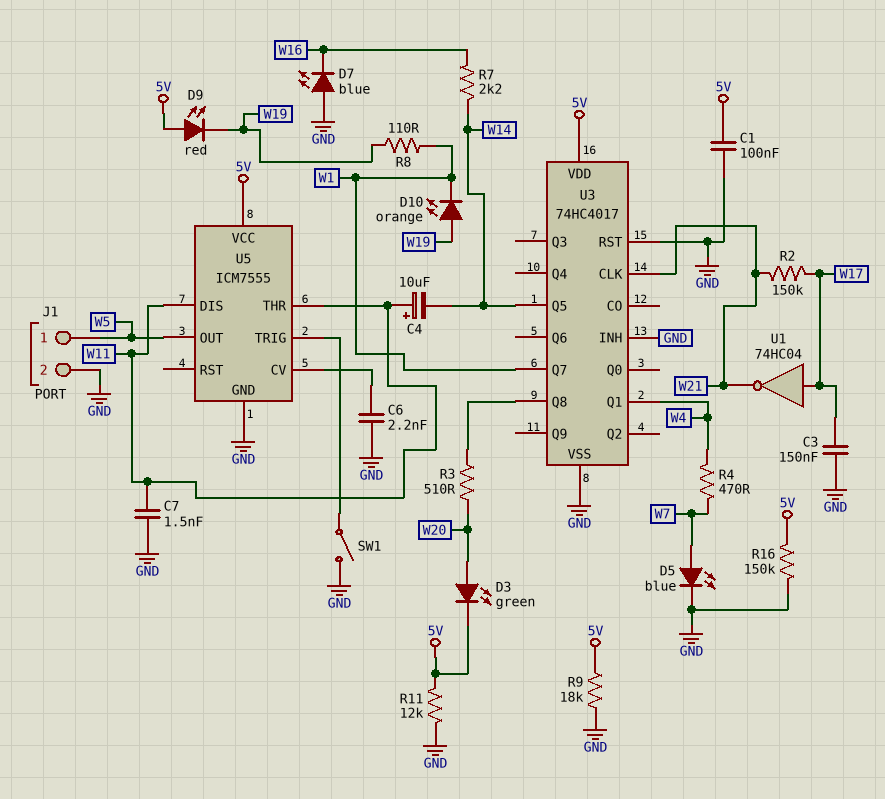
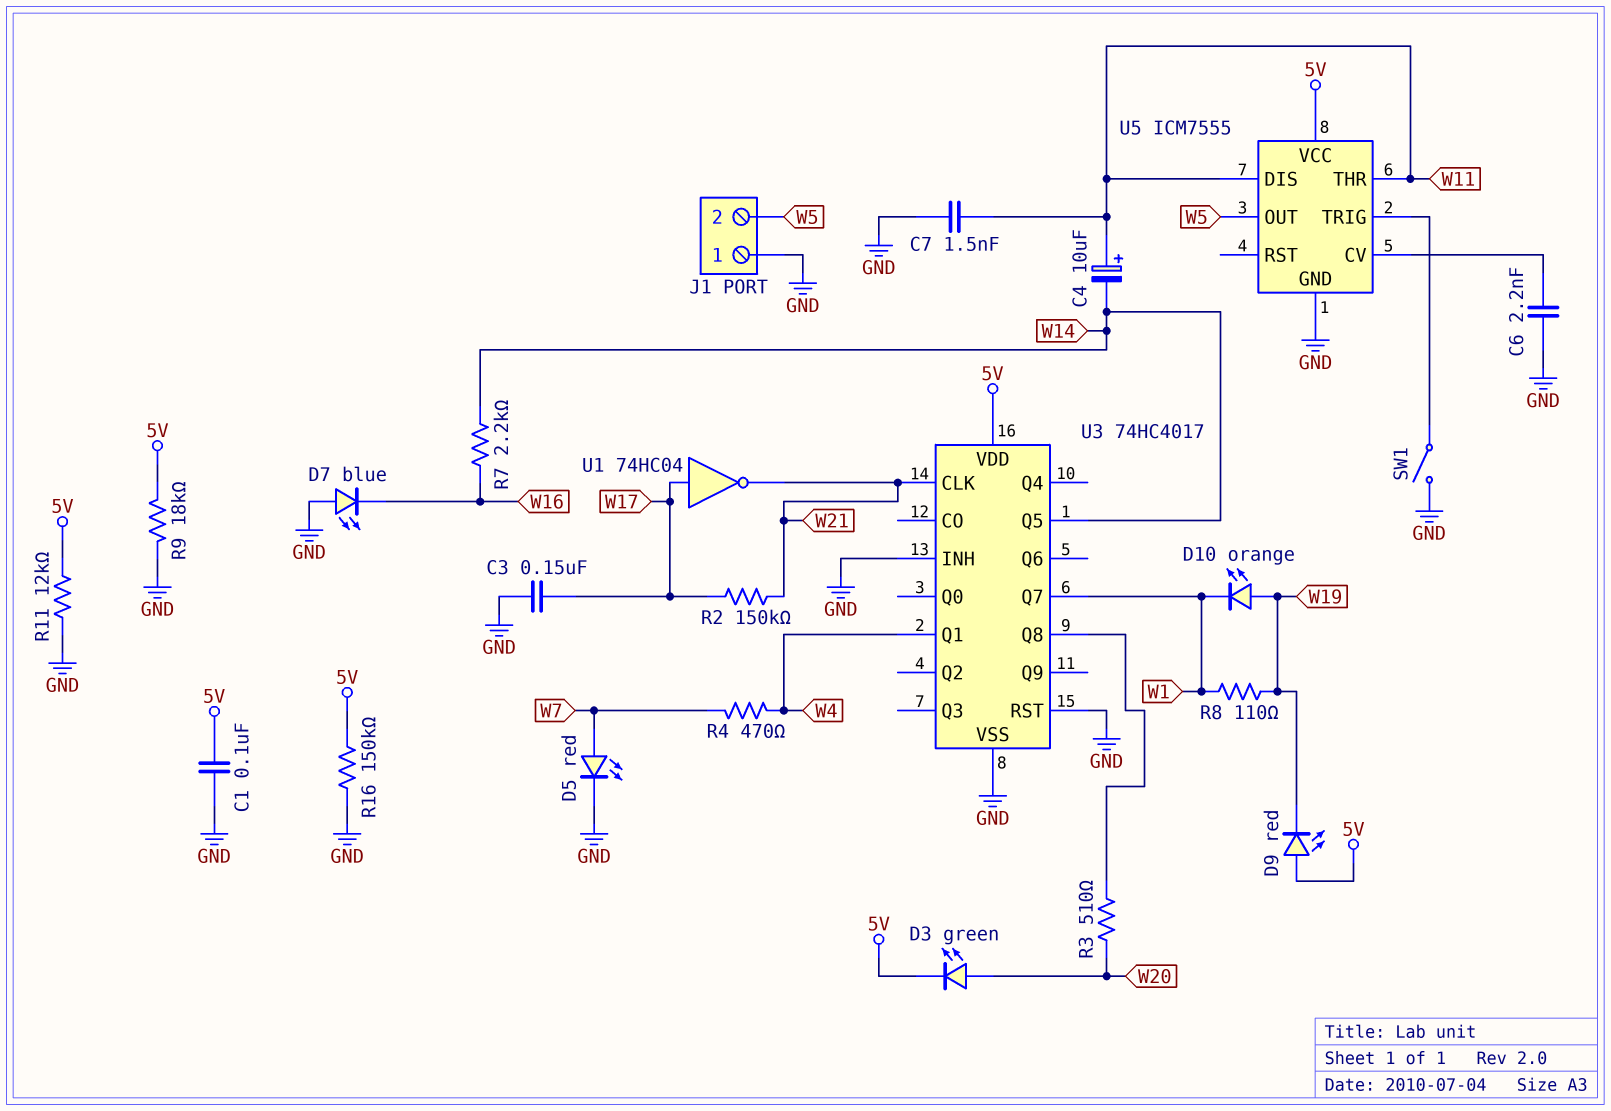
D5: LED blue (A W7, K GND) -> LED red (A W7, K GND)
J1 pin 1: W5 -> GND
J1 pin 2: GND -> W5

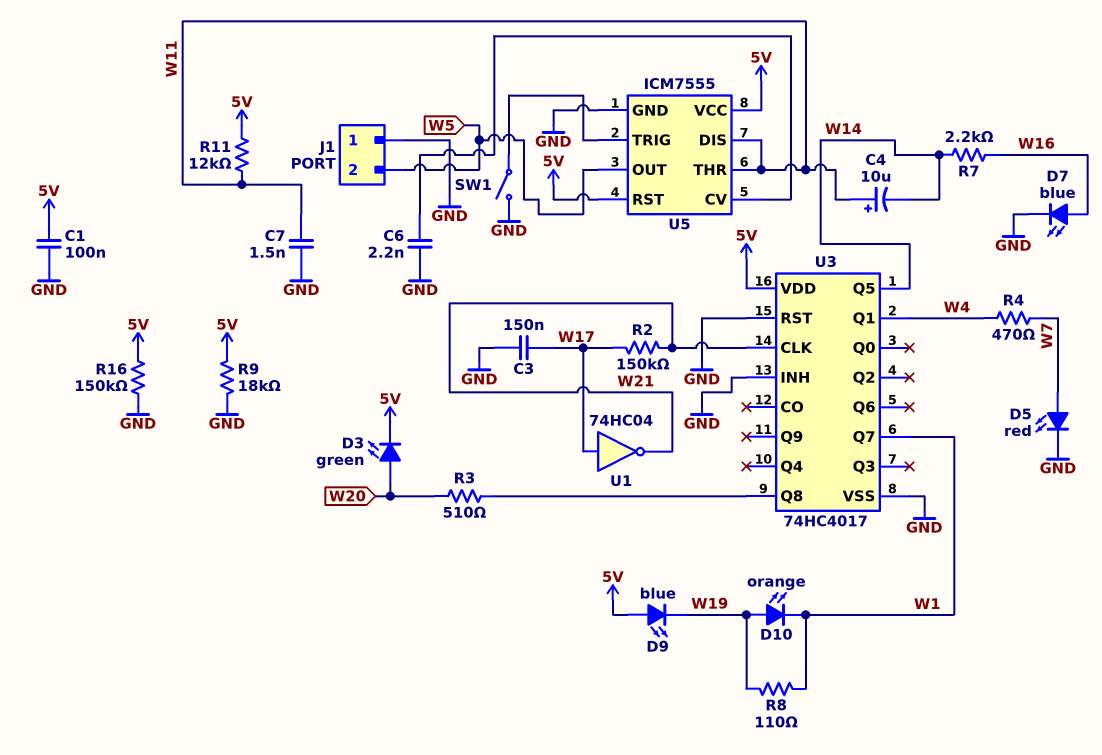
D7: LED blue (A GND, K W16) -> LED blue (A W16, K GND)
D9: LED red (A 5V, K W19) -> LED blue (A 5V, K W19)
R11: 12k (5V, GND) -> 12k (5V, W11)
U5 pin RST: none -> 5V

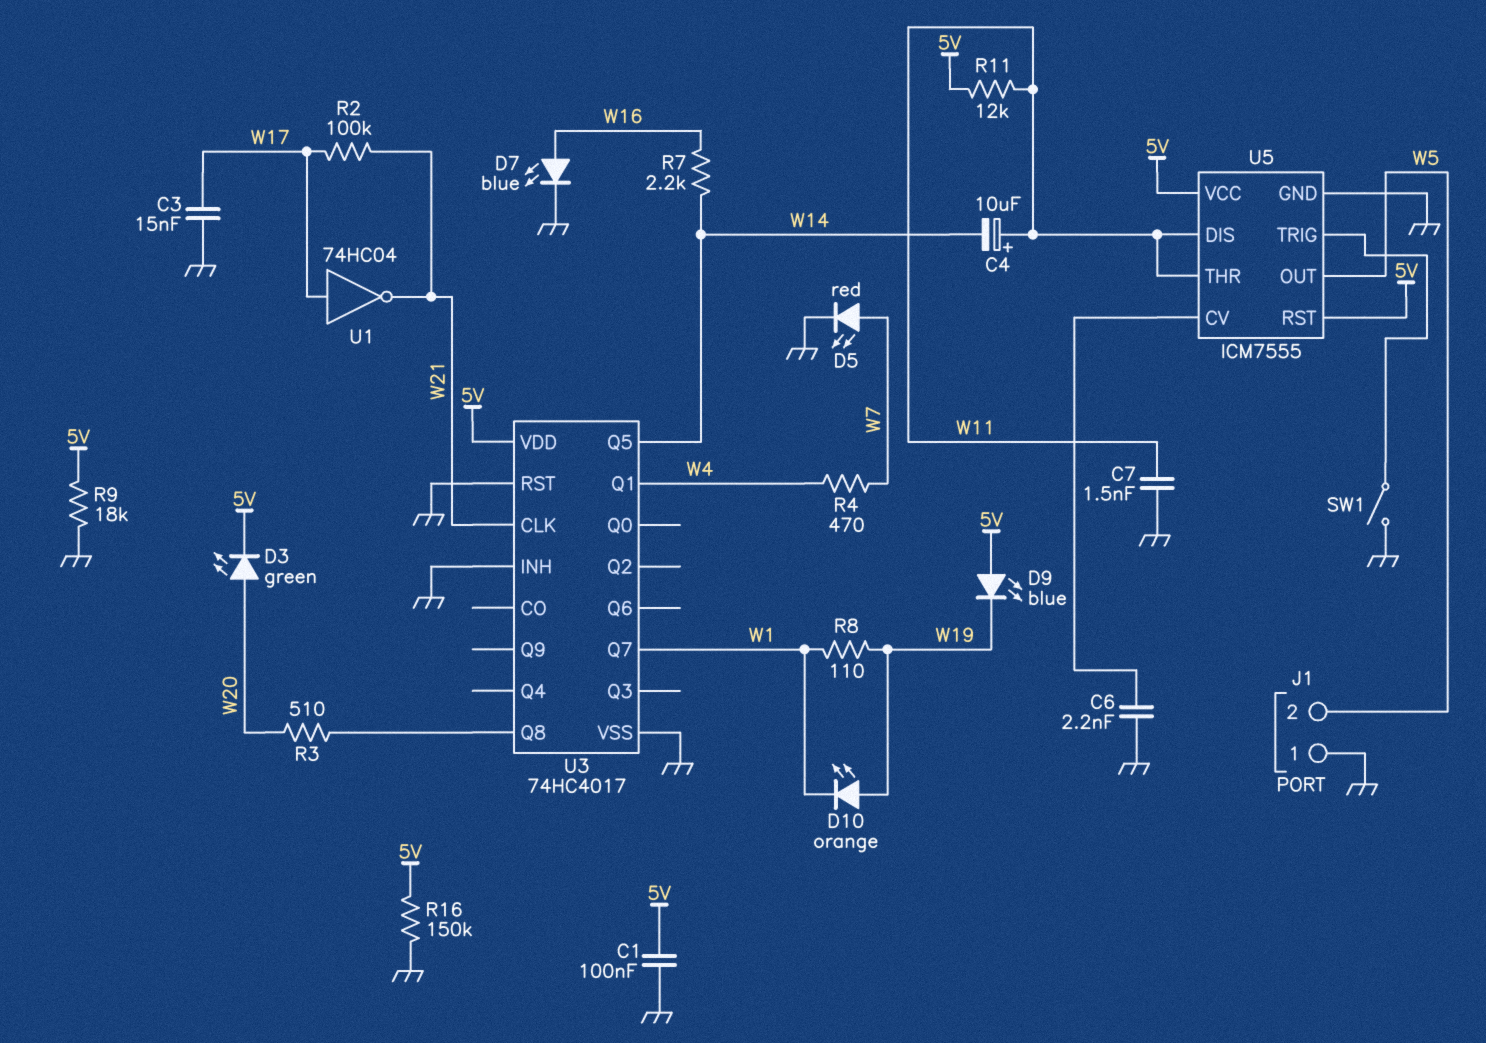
C3: 150nF (GND, W17) -> 15nF (GND, W17)
R2: 150k (W17, W21) -> 100k (W17, W21)

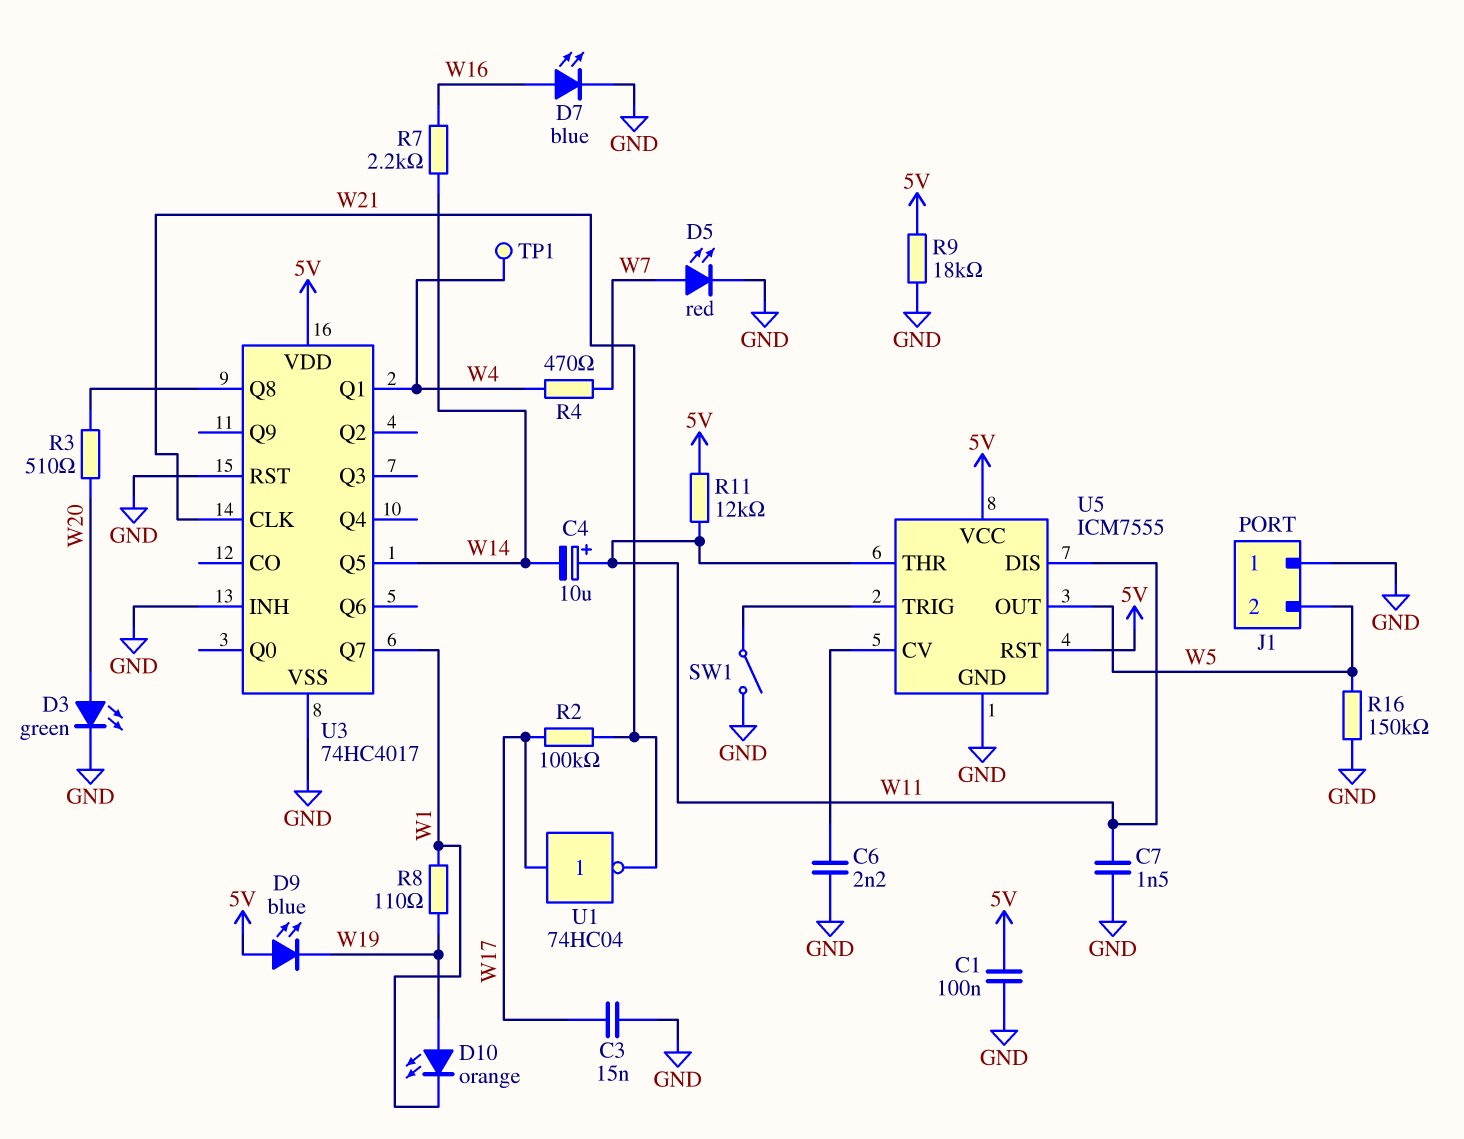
D3: LED green (A W20, K 5V) -> LED green (A W20, K GND)
R16: 150k (5V, GND) -> 150k (GND, W5)
TP1: none -> test point (W4)

